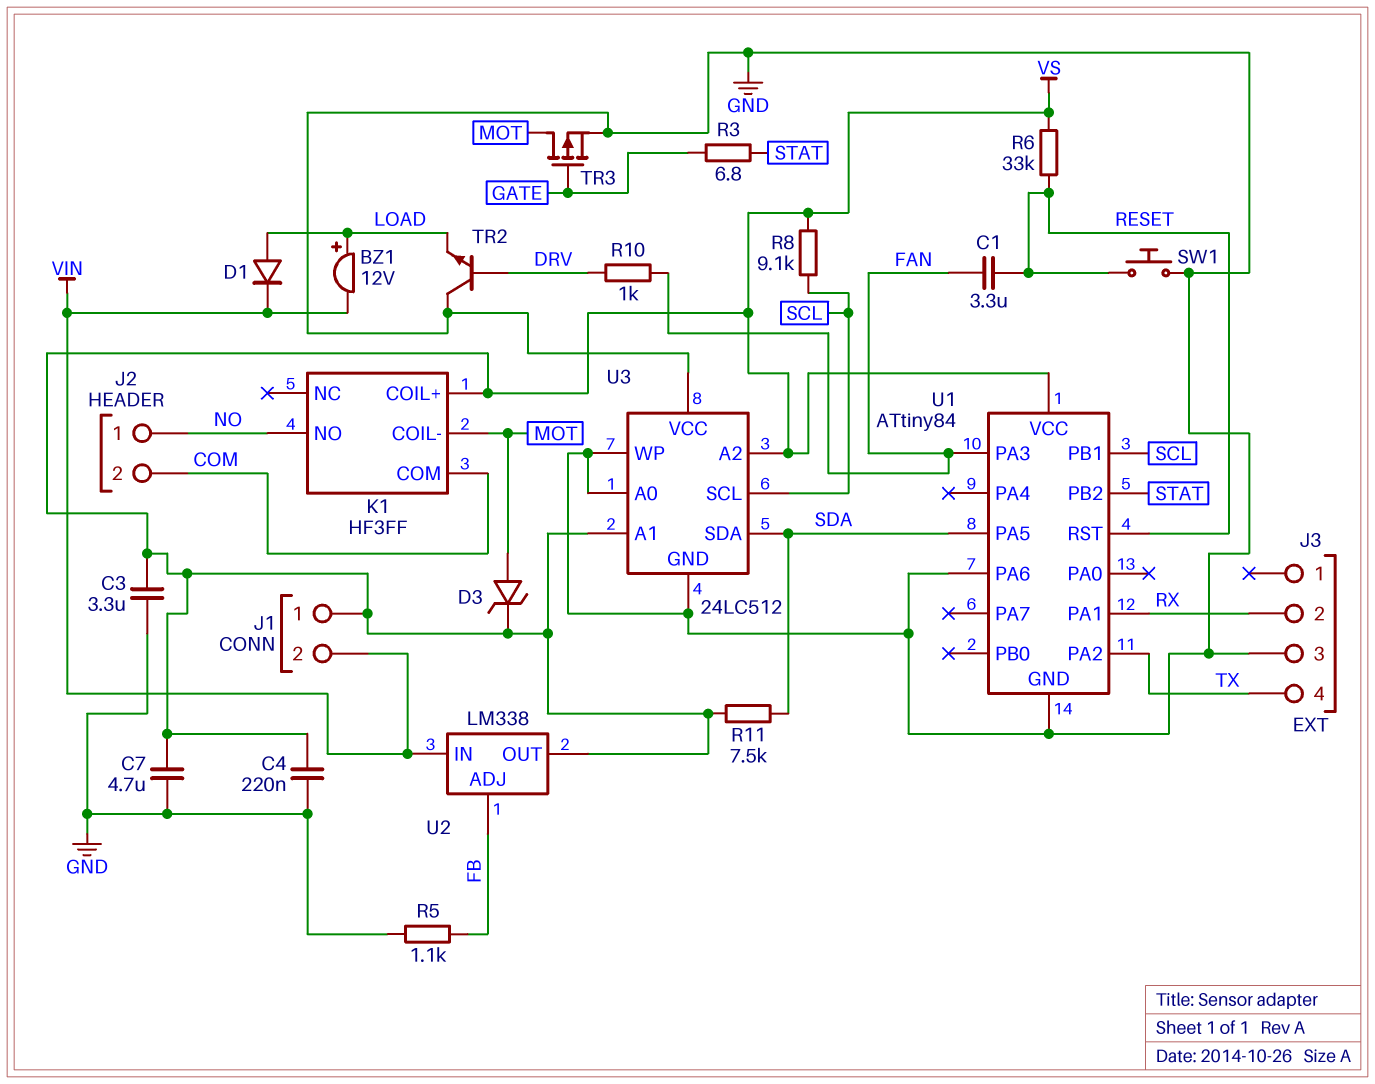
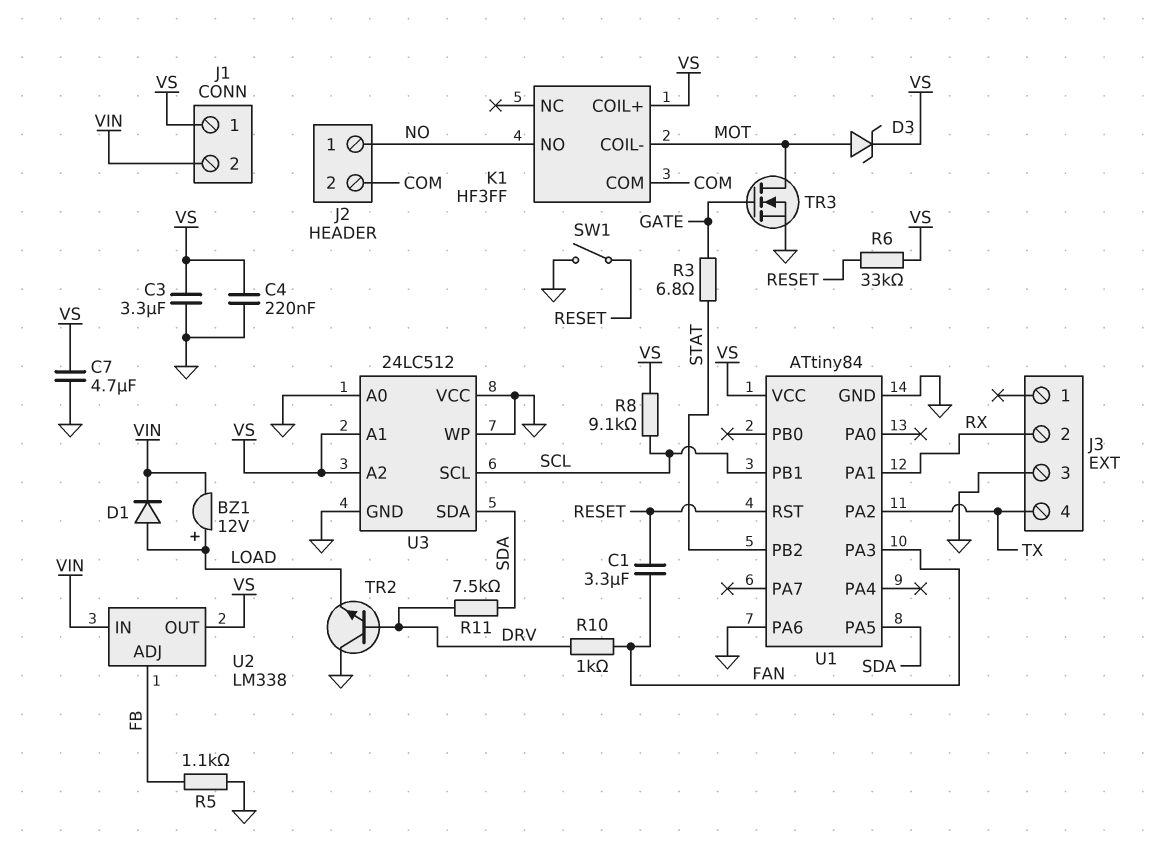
R11: 7.5k (SDA, VS) -> 7.5k (DRV, SDA)
SW1: button (GND, RESET) -> switch (GND, RESET)
TR3: PMOS (G GATE, D MOT, S GND) -> NMOS (G GATE, D MOT, S GND)

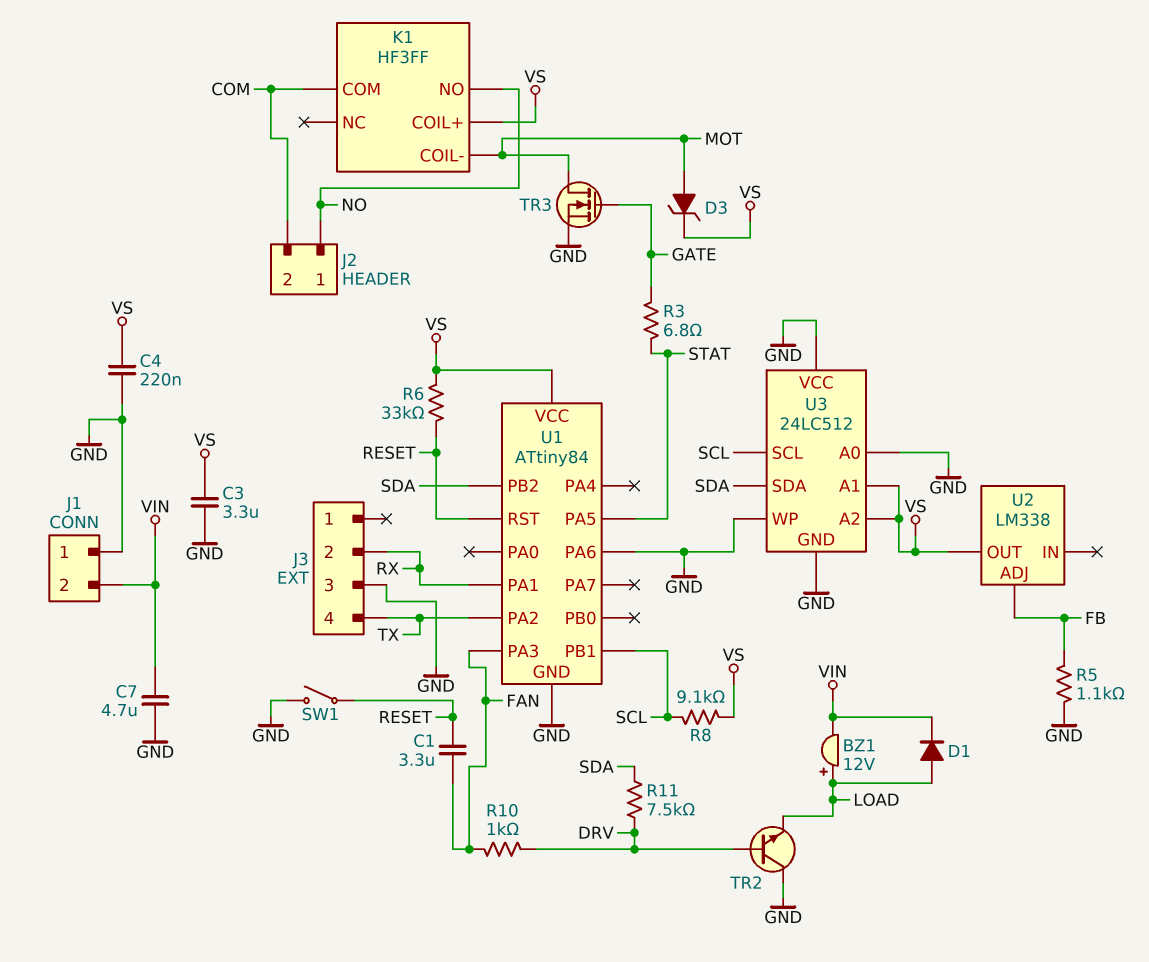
C7: 4.7uF (GND, VS) -> 4.7uF (GND, VIN)
J1 pin 1: VS -> GND
U1 pin PA5: SDA -> STAT
U1 pin PB2: STAT -> SDA
U2 pin IN: VIN -> none

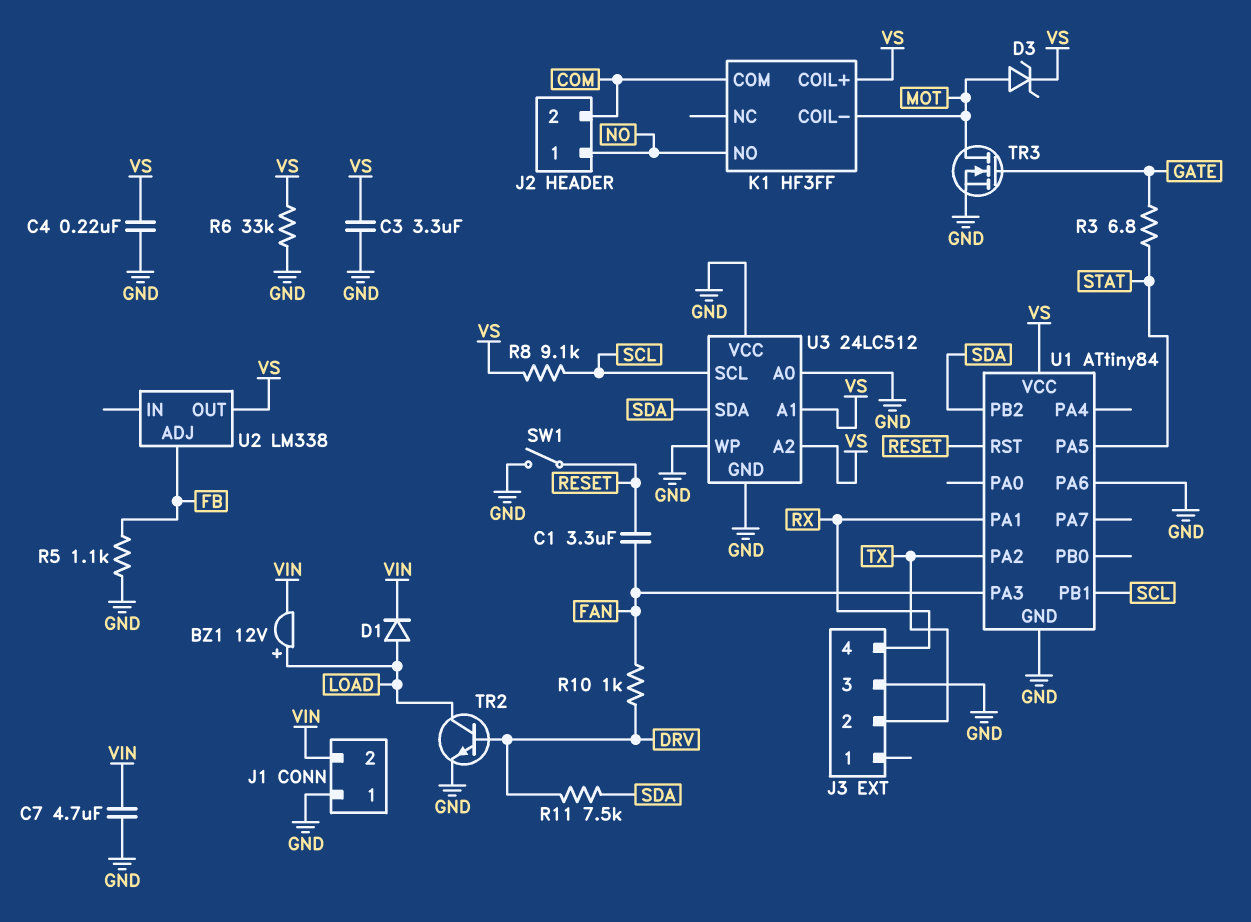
J3 pin 2: RX -> TX
J3 pin 4: TX -> RX
R6: 33k (RESET, VS) -> 33k (GND, VS)
TR2: NPN (B DRV, C GND, E LOAD) -> NPN (B DRV, C LOAD, E GND)

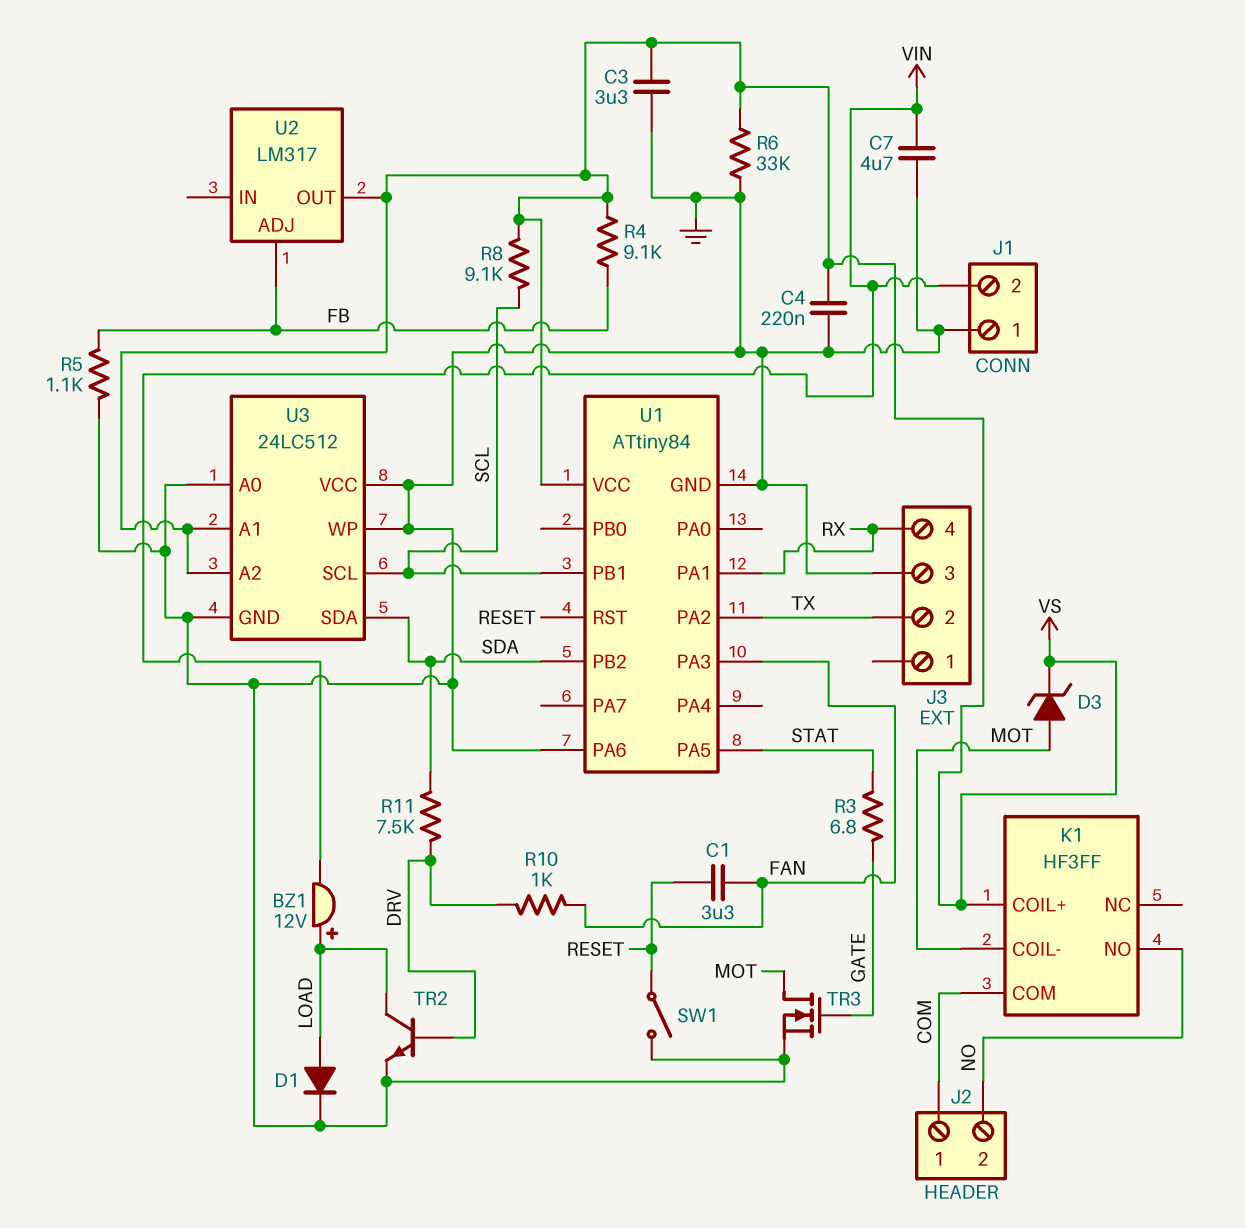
D1: diode (A LOAD, K VIN) -> diode (A LOAD, K GND)
J2 pin 1: NO -> COM
J2 pin 2: COM -> NO
R4: none -> 9.1k (FB, VS)
U2: LM338 -> LM317

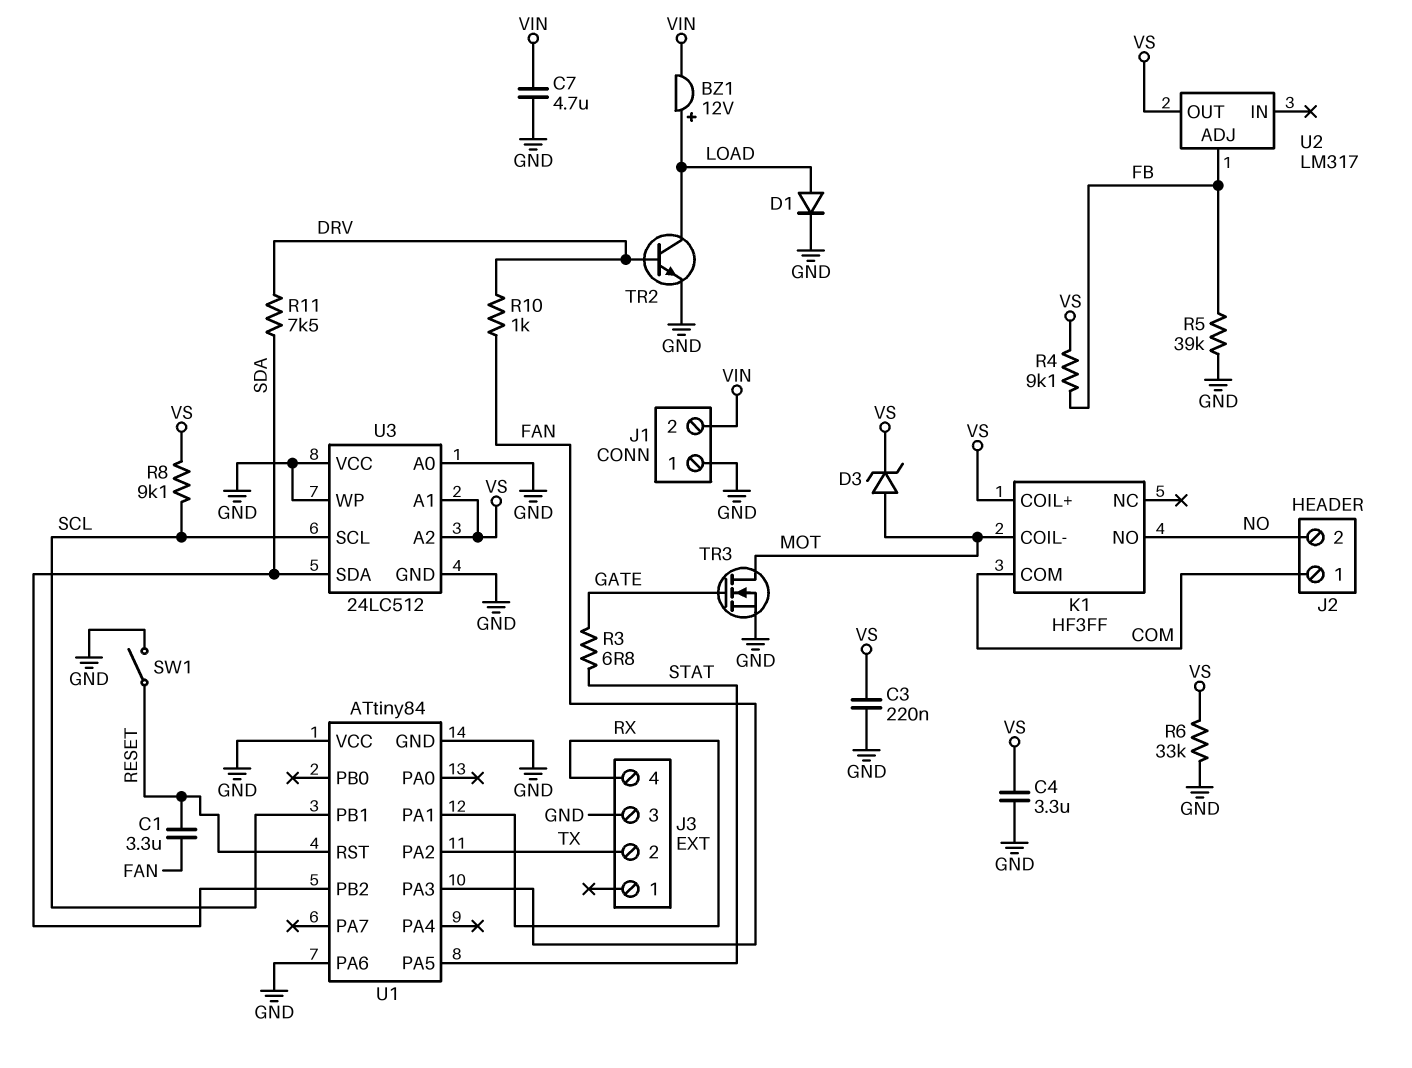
C3: 3.3uF (GND, VS) -> 220nF (GND, VS)
C4: 220nF (GND, VS) -> 3.3uF (GND, VS)
R5: 1.1k (FB, GND) -> 39k (FB, GND)
U1 pin VCC: VS -> GND

